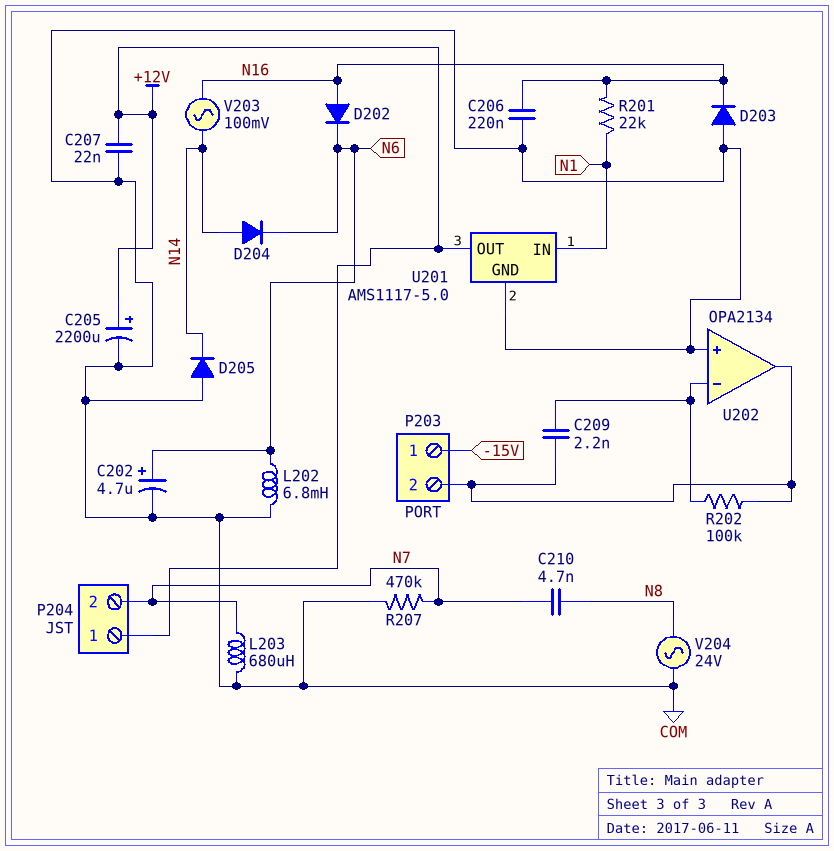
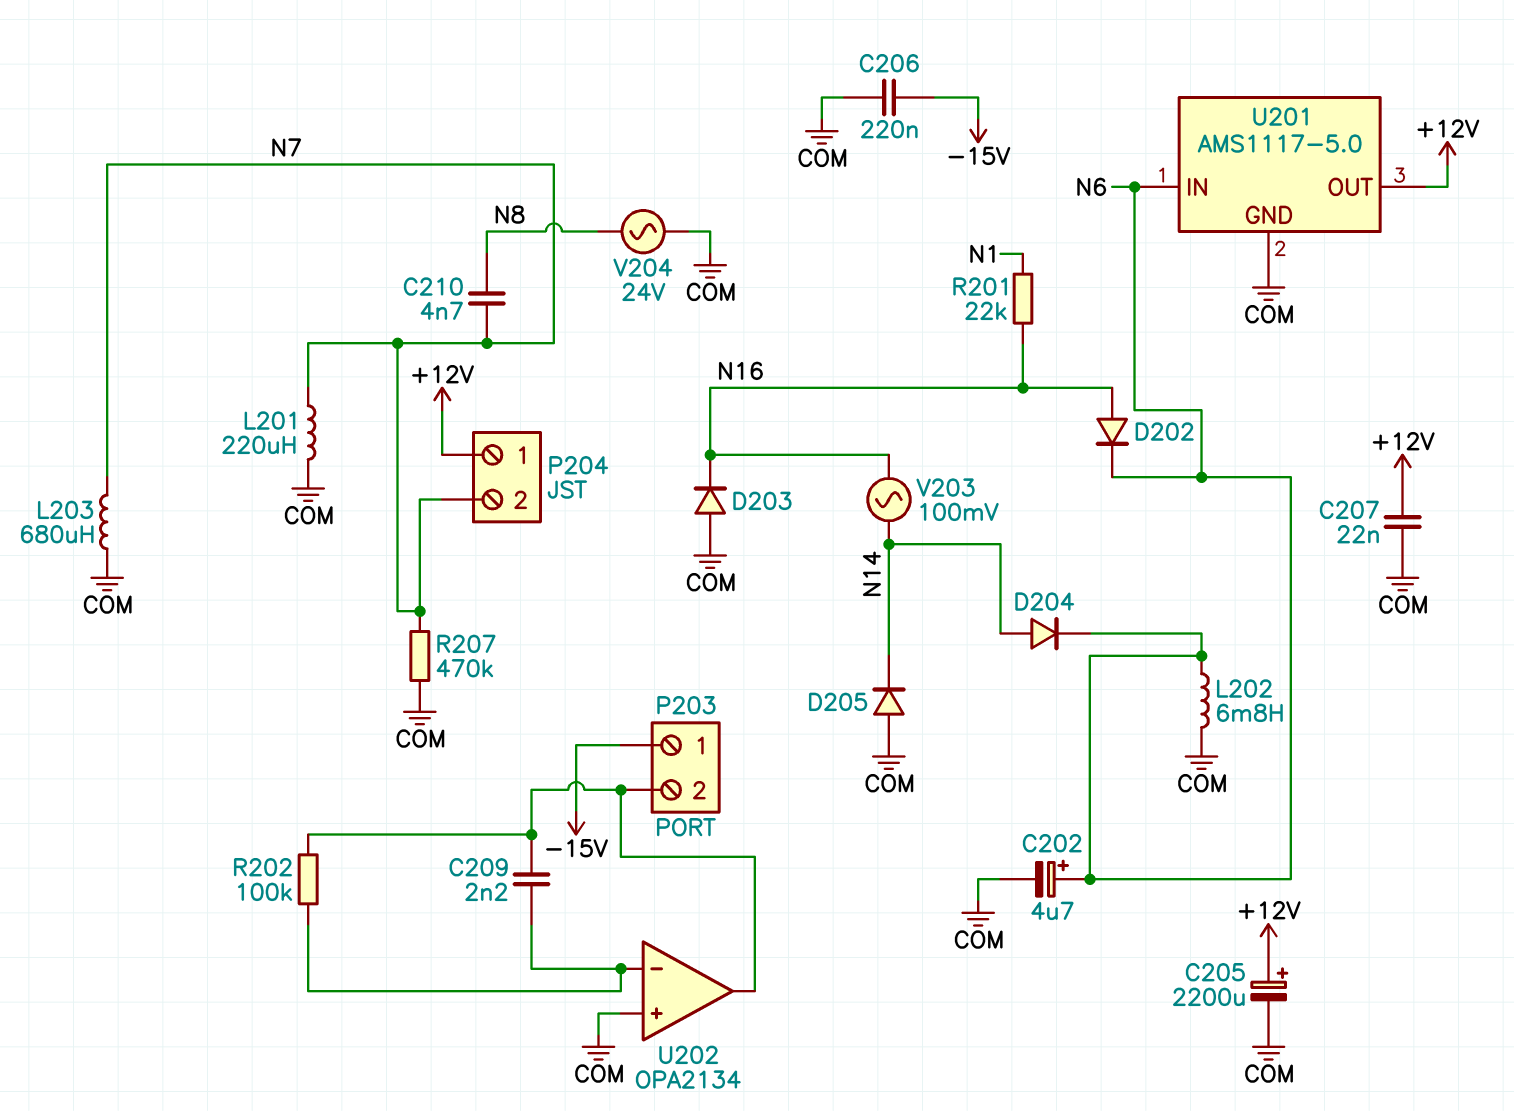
C206: 220nF (COM, N16) -> 220nF (-15V, COM)
L201: none -> 220uH (COM, N7)
U201 pin IN: N1 -> N6

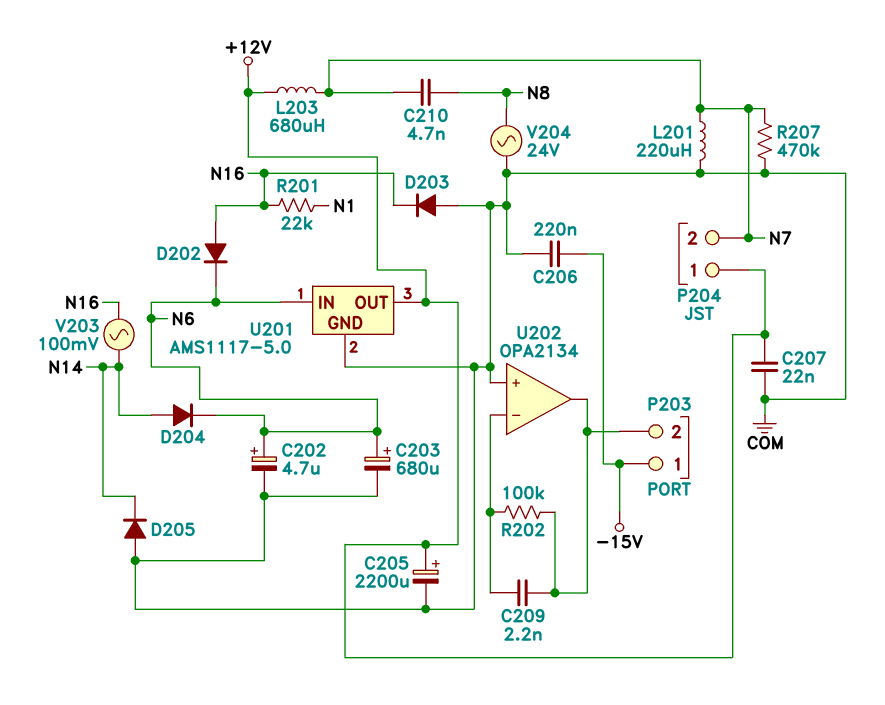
C203: none -> 680uF (plus N6, minus COM)
L202: 6.8mH (COM, N6) -> none
L203: 680uH (COM, N7) -> 680uH (+12V, N7)

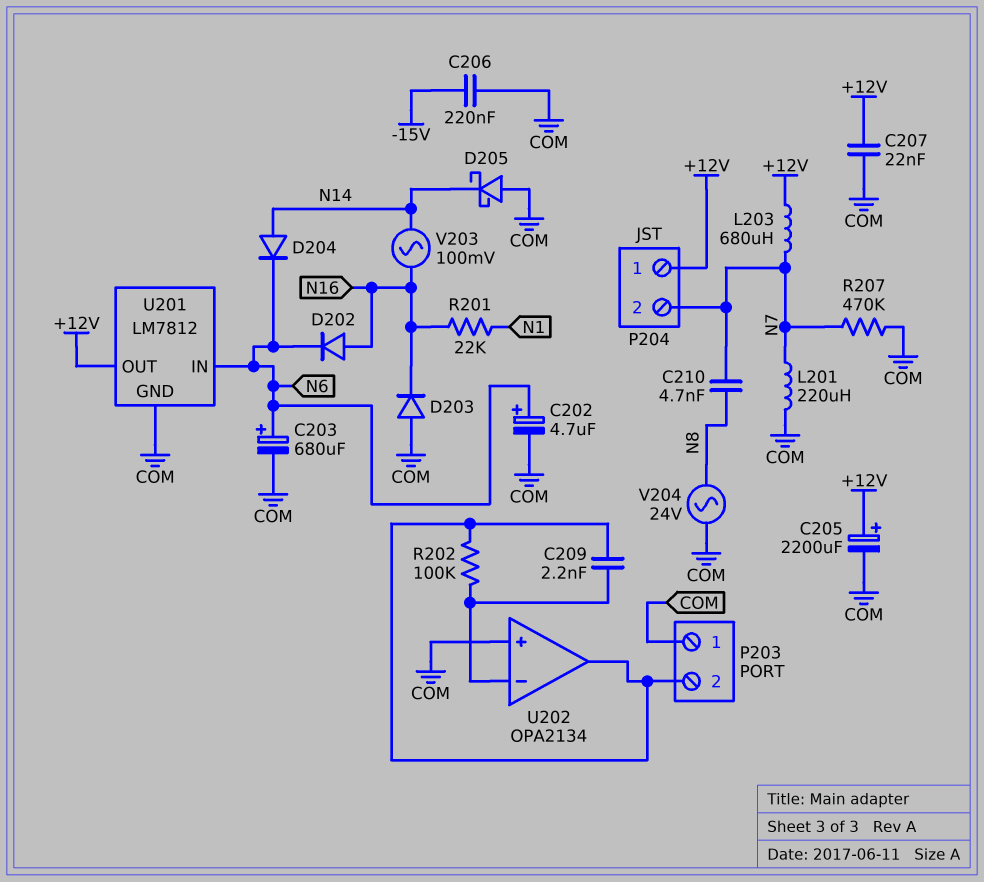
D205: diode (A COM, K N14) -> schottky (A COM, K N14)
P203 pin 1: -15V -> COM
U201: AMS1117-5.0 -> LM7812

